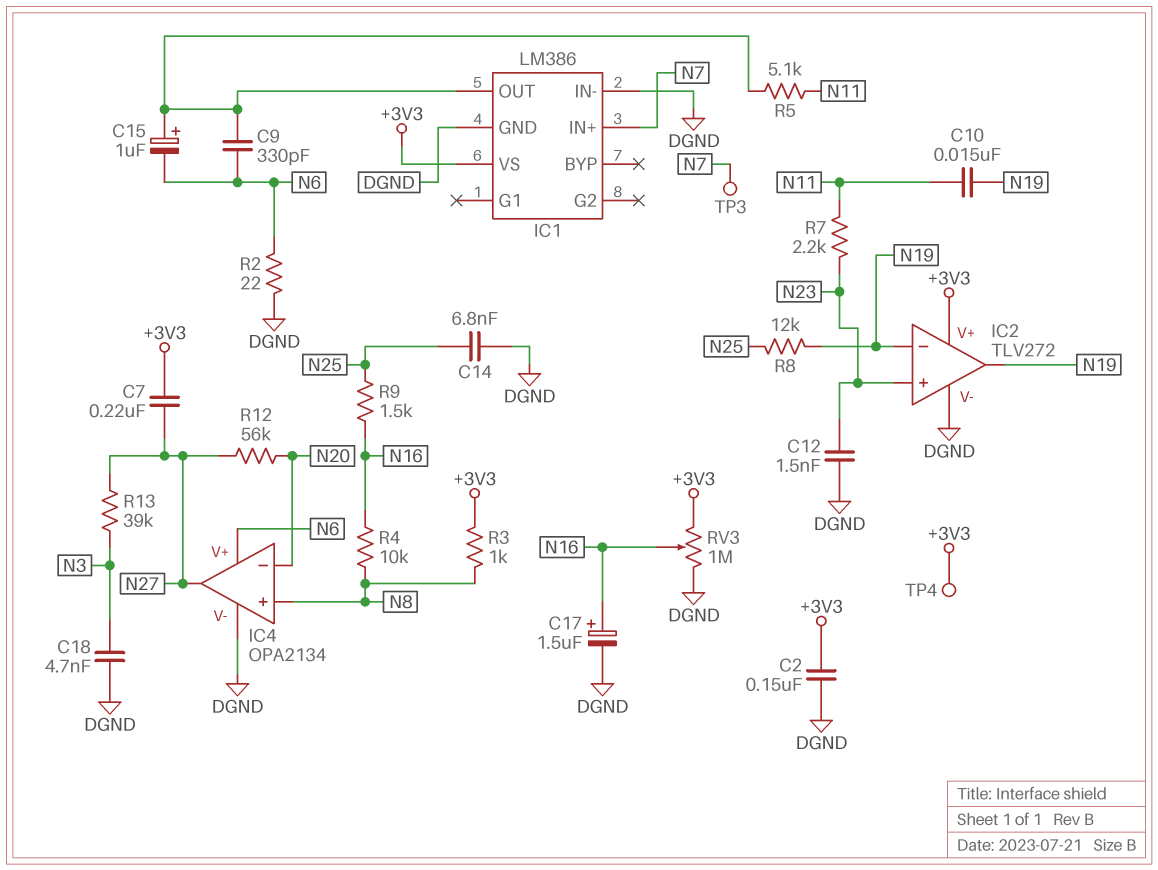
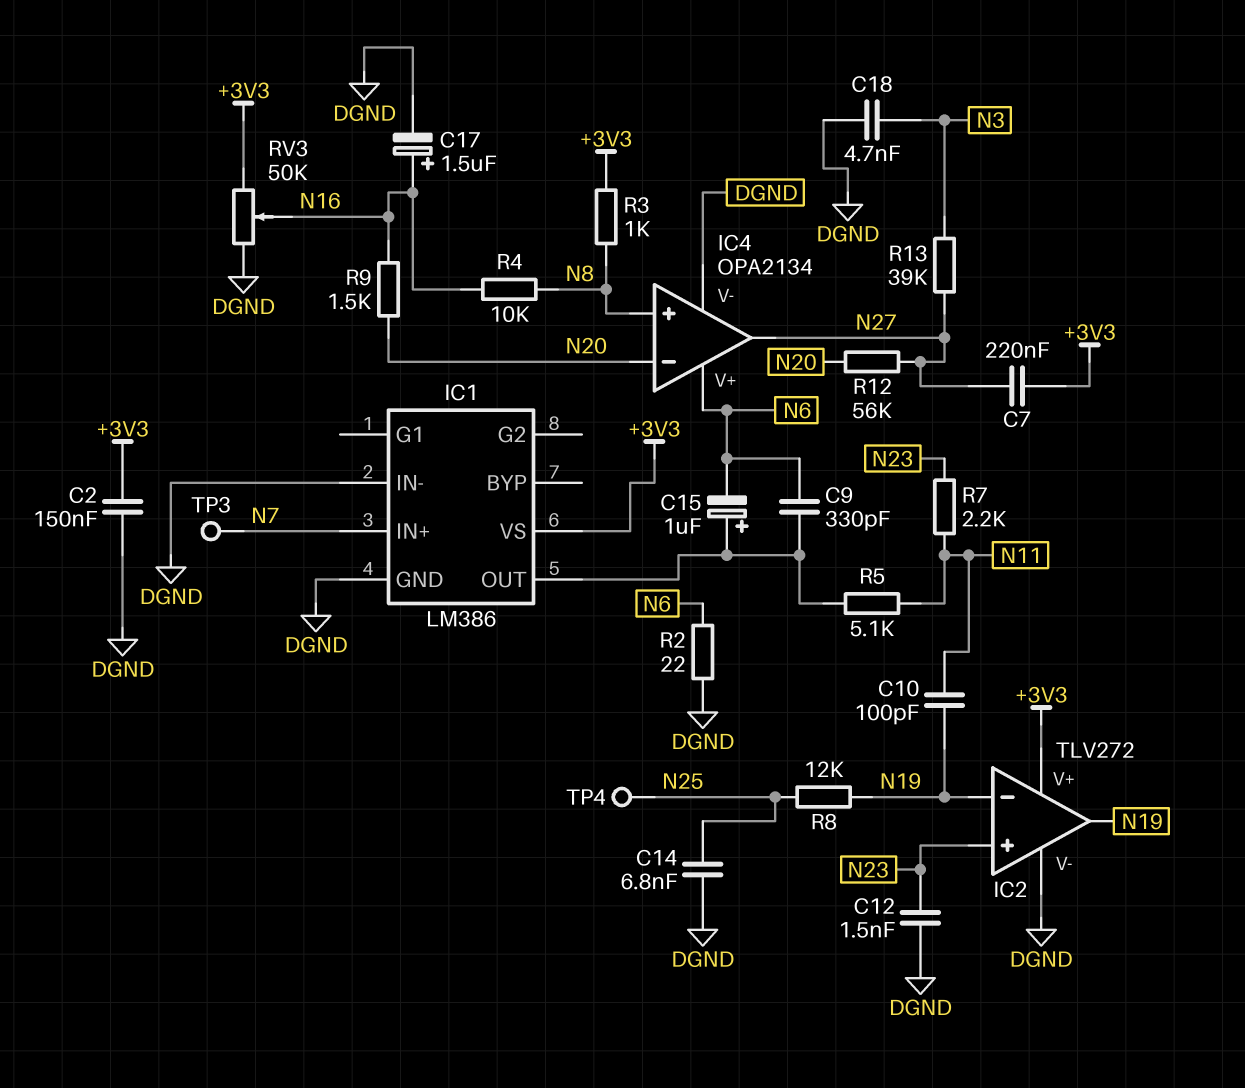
C10: 15nF (N11, N19) -> 100pF (N11, N19)
R9: 1.5k (N16, N25) -> 1.5k (N16, N20)
RV3: 1M (+3V3, DGND, wiper N16) -> 50k (+3V3, DGND, wiper N16)
TP4: test point (+3V3) -> test point (N25)

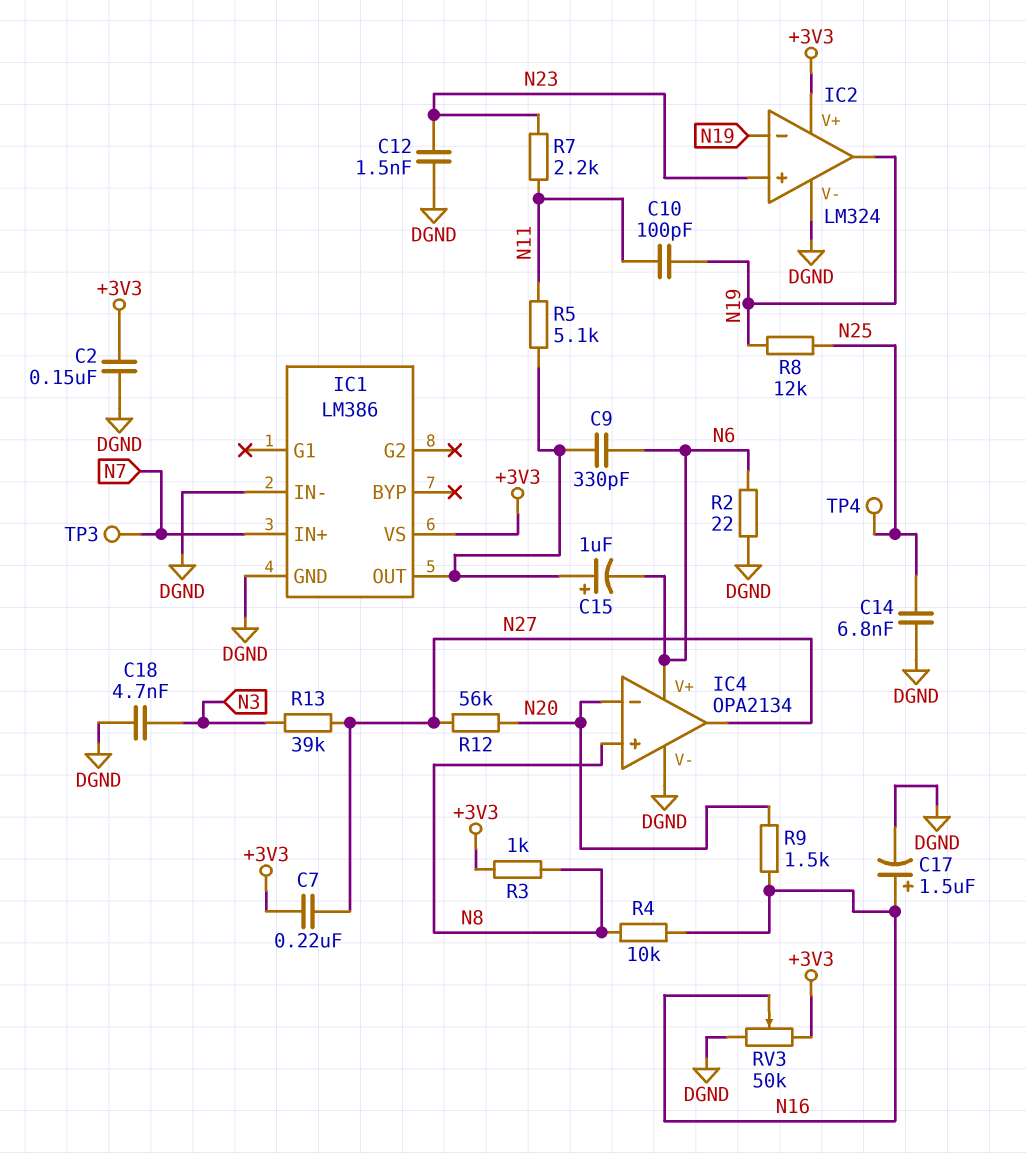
IC2: TLV272 -> LM324

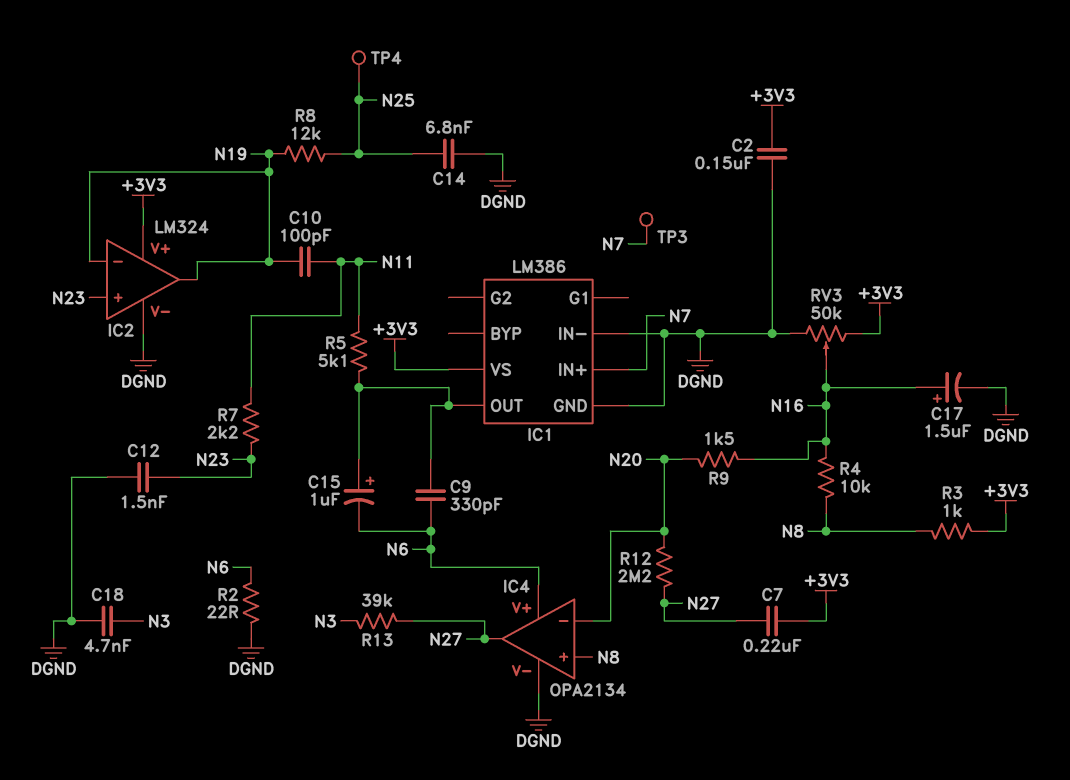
R12: 56k (N20, N27) -> 2.2M (N20, N27)

